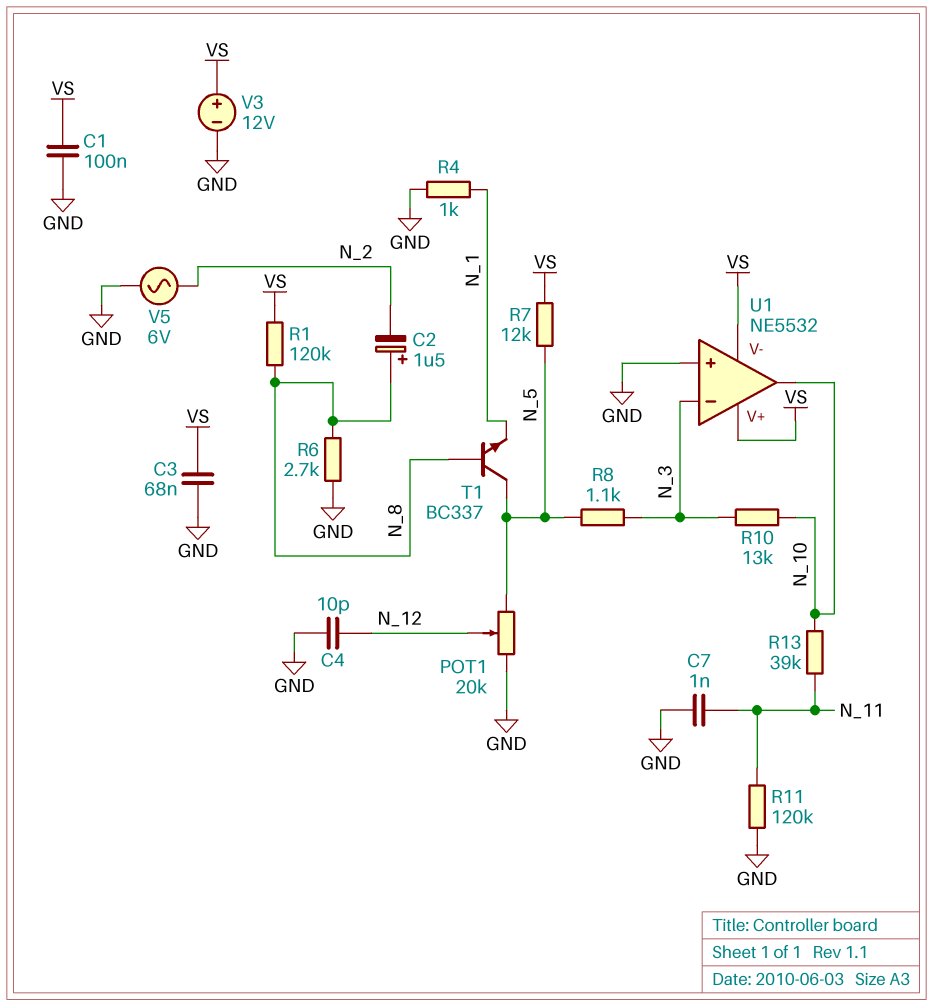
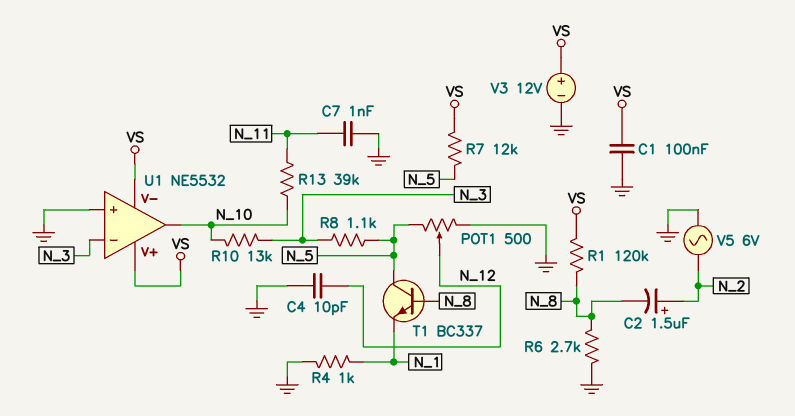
C2: 1.5uF (plus N_8, minus N_2) -> 1.5uF (plus N_2, minus N_8)
C3: 68nF (GND, VS) -> none
POT1: 20k (GND, N_5, wiper N_12) -> 500 (GND, N_5, wiper N_12)
R11: 120k (GND, N_11) -> none

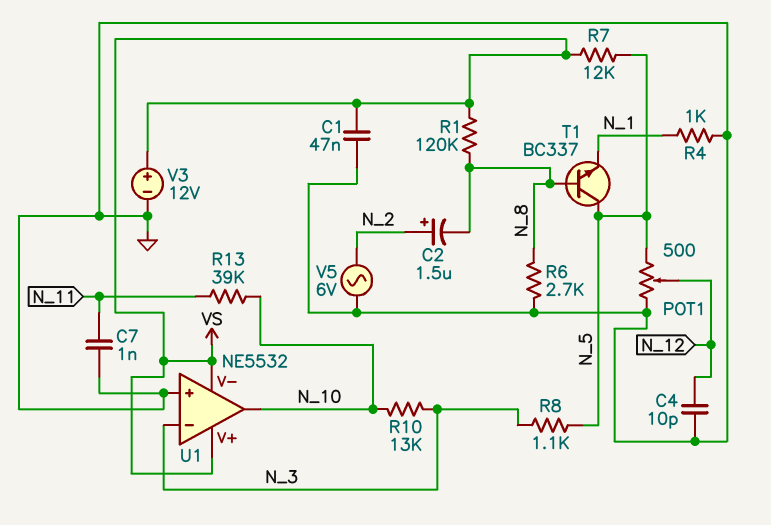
C1: 100nF (GND, VS) -> 47nF (GND, VS)

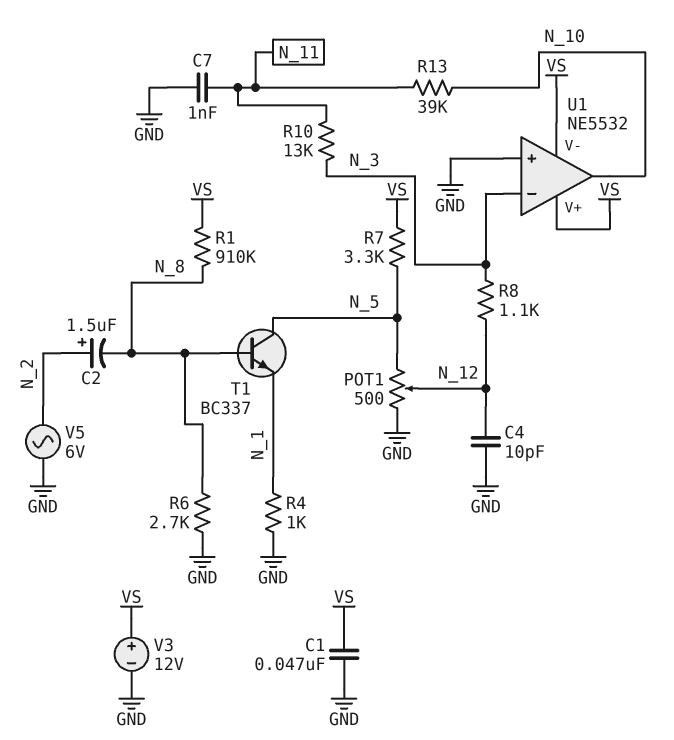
R1: 120k (N_8, VS) -> 910k (N_8, VS)
R7: 12k (N_5, VS) -> 3.3k (N_5, VS)
R8: 1.1k (N_3, N_5) -> 1.1k (N_3, N_12)
R10: 13k (N_3, N_10) -> 13k (N_3, N_11)

